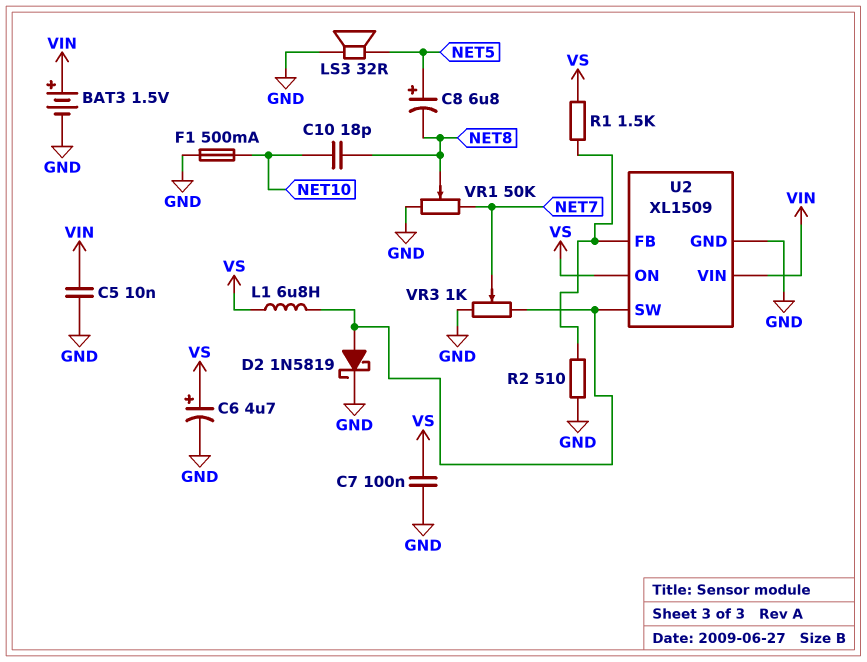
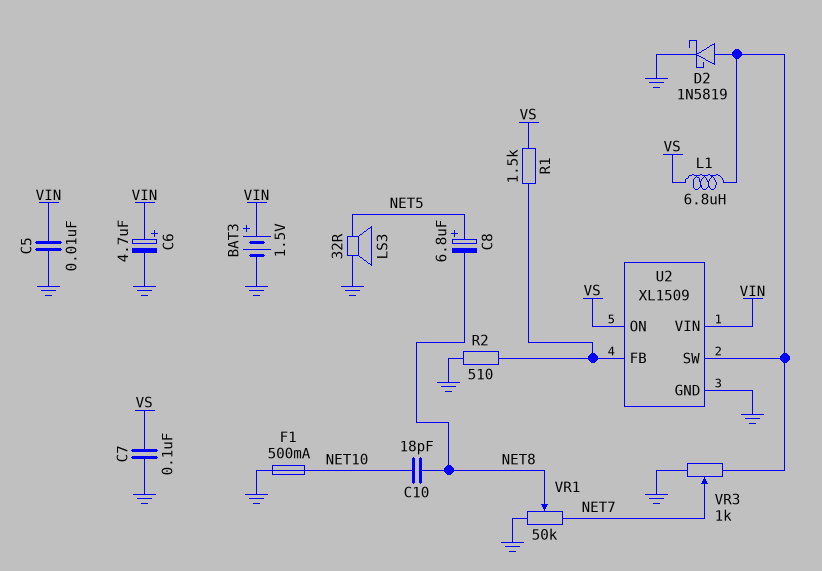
C6: 4.7uF (plus VS, minus GND) -> 4.7uF (plus VIN, minus GND)

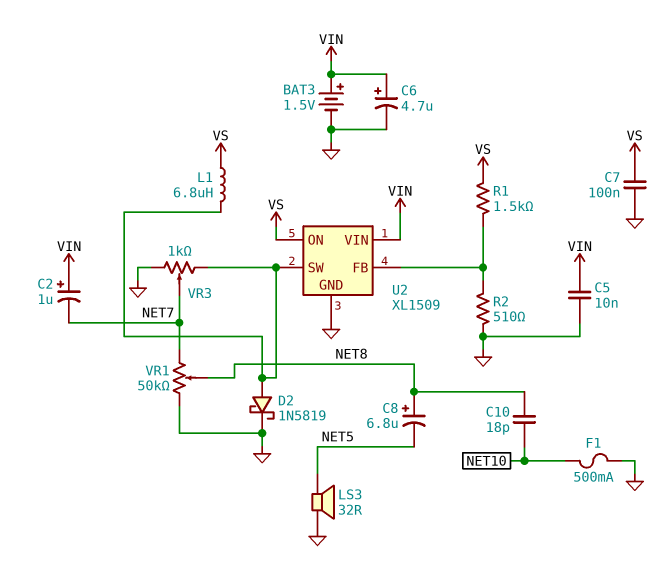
C2: none -> 1uF (plus VIN, minus NET7)
C8: 6.8uF (plus NET5, minus NET8) -> 6.8uF (plus NET8, minus NET5)

